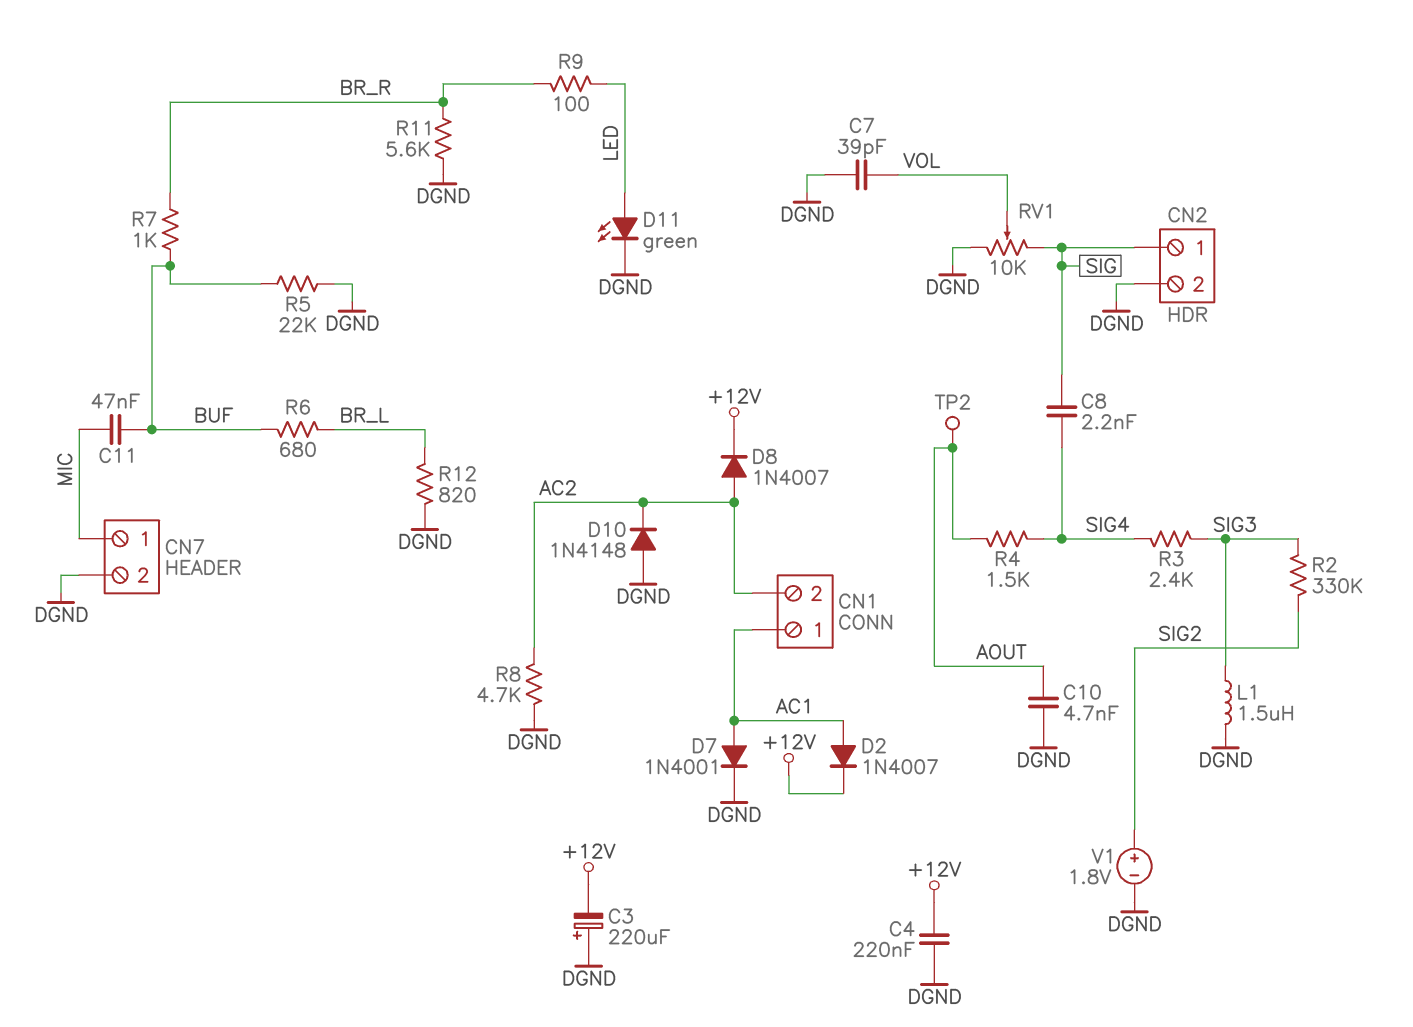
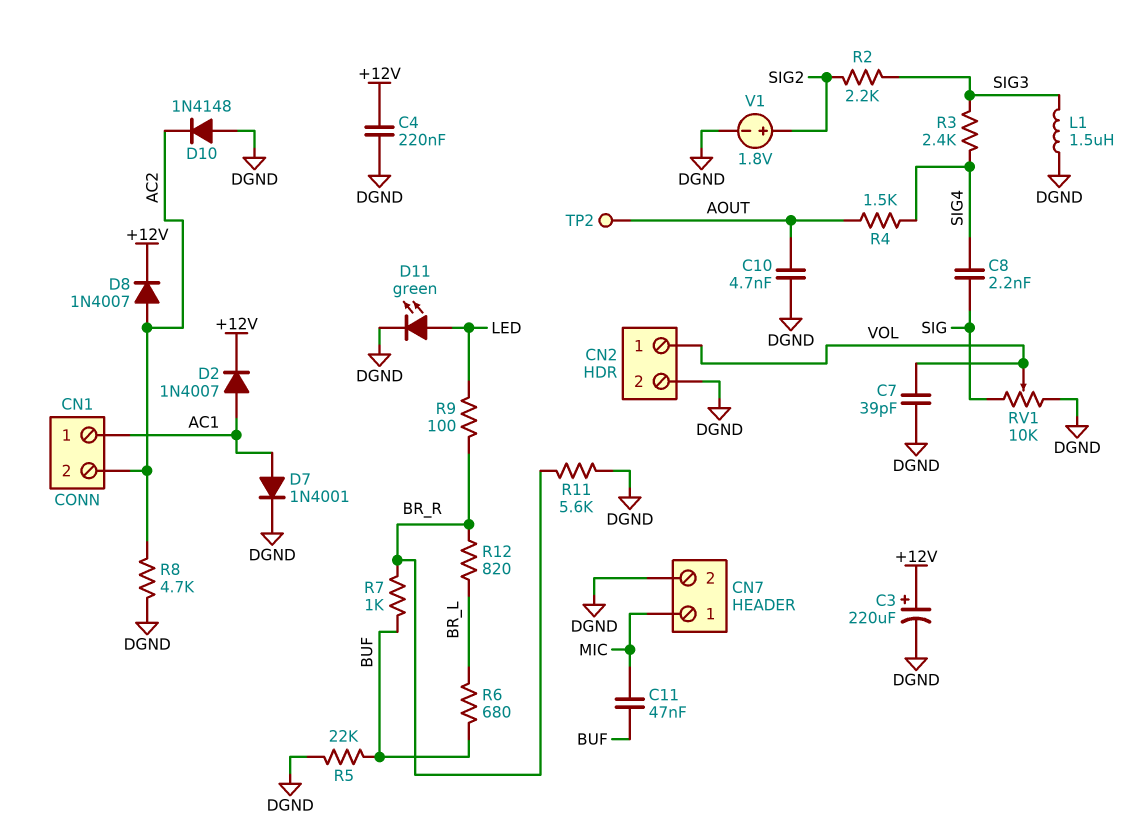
C3: 220uF (plus DGND, minus +12V) -> 220uF (plus +12V, minus DGND)
CN2 pin 1: SIG -> VOL
R2: 330k (SIG2, SIG3) -> 2.2k (SIG2, SIG3)
R12: 820 (BR_L, DGND) -> 820 (BR_L, BR_R)

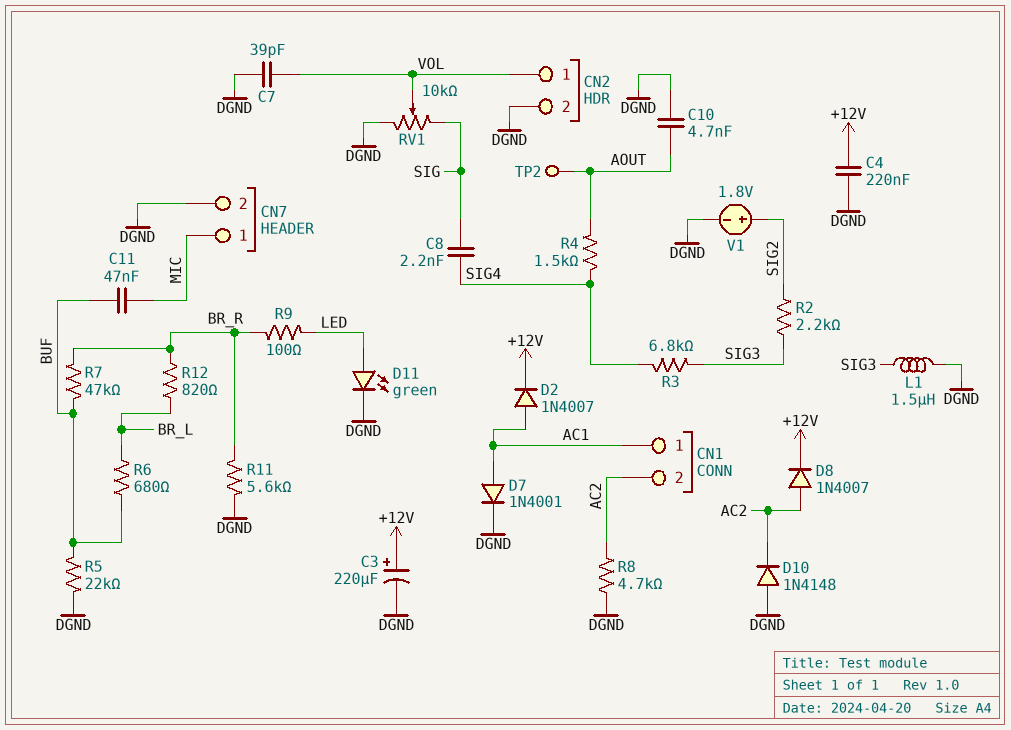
R3: 2.4k (SIG3, SIG4) -> 6.8k (SIG3, SIG4)
R7: 1k (BR_R, BUF) -> 47k (BR_R, BUF)

